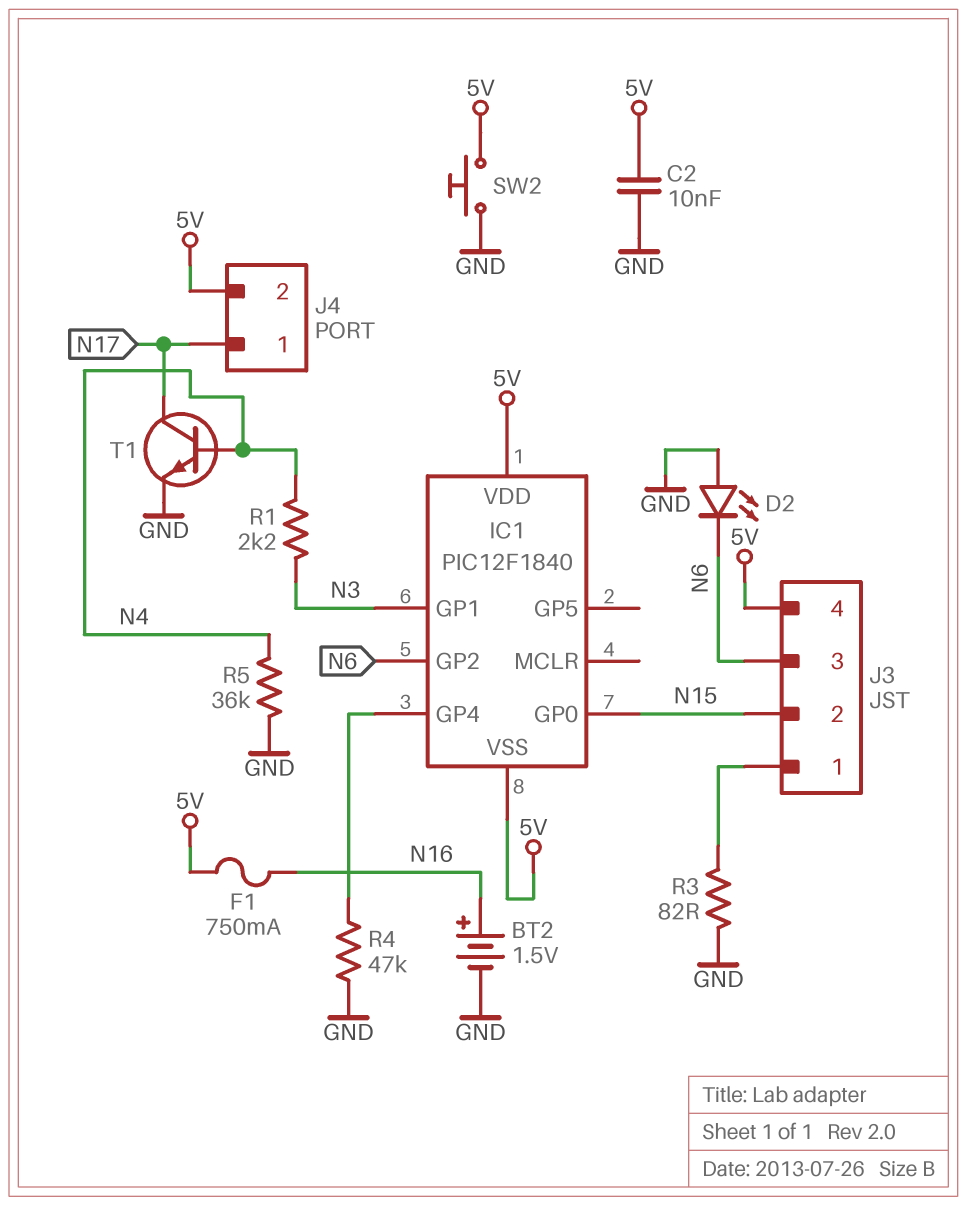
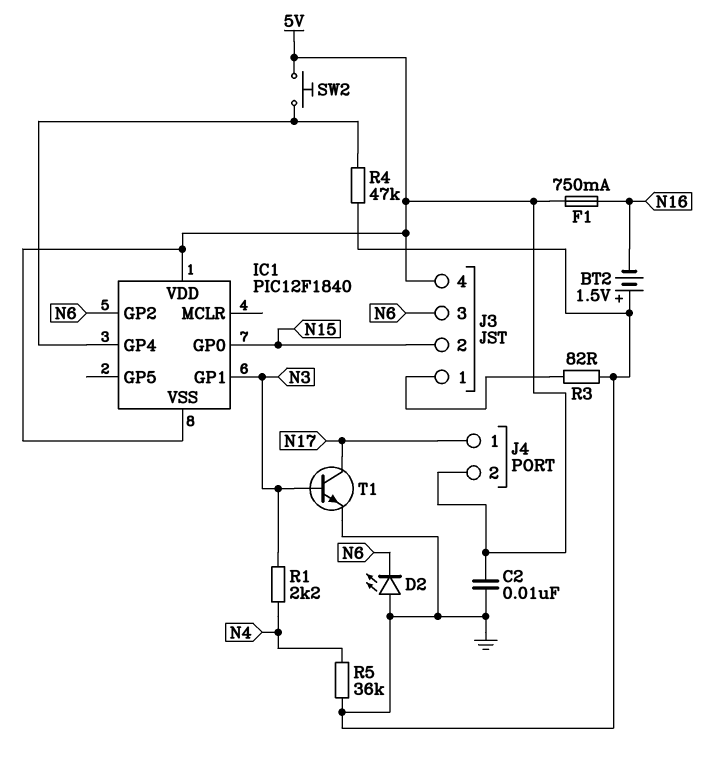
BT2: 1.5V (plus N16, minus GND) -> 1.5V (plus GND, minus N16)
SW2: button (5V, GND) -> button (5V, IC1/GP4)
T1: NPN (B N4, C N17, E GND) -> NPN (B N3, C N17, E GND)

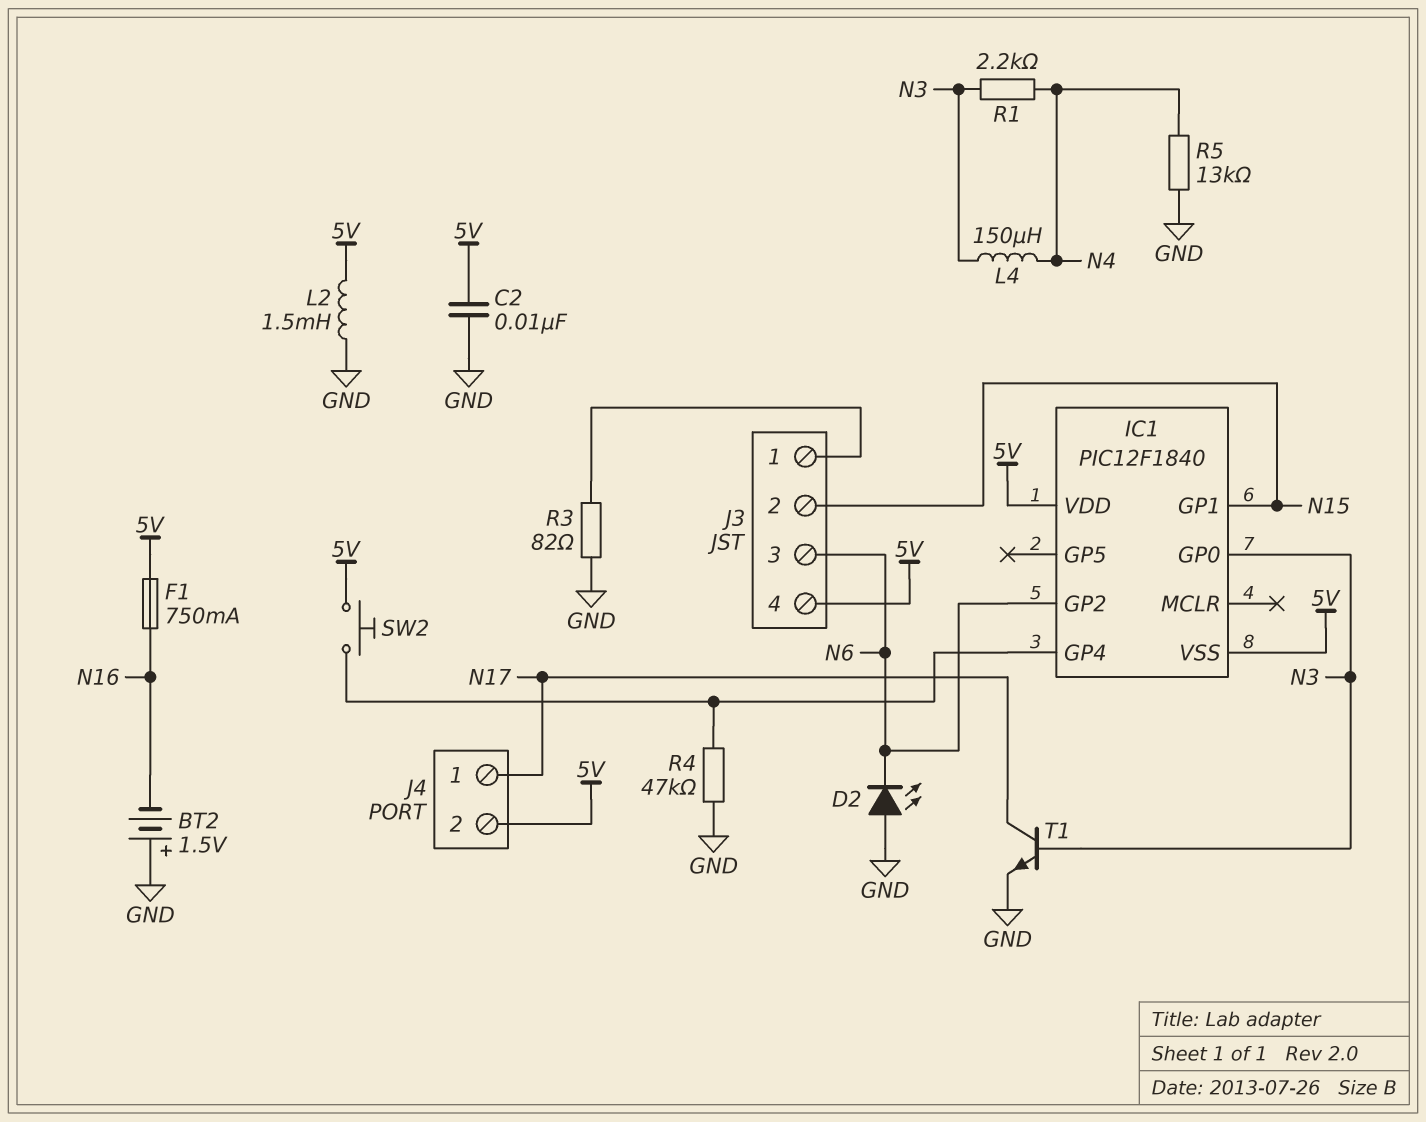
IC1 pin GP0: N15 -> N3
IC1 pin GP1: N3 -> N15
L2: none -> 1.5mH (5V, GND)
L4: none -> 150uH (N3, N4)
R5: 36k (GND, N4) -> 13k (GND, N4)

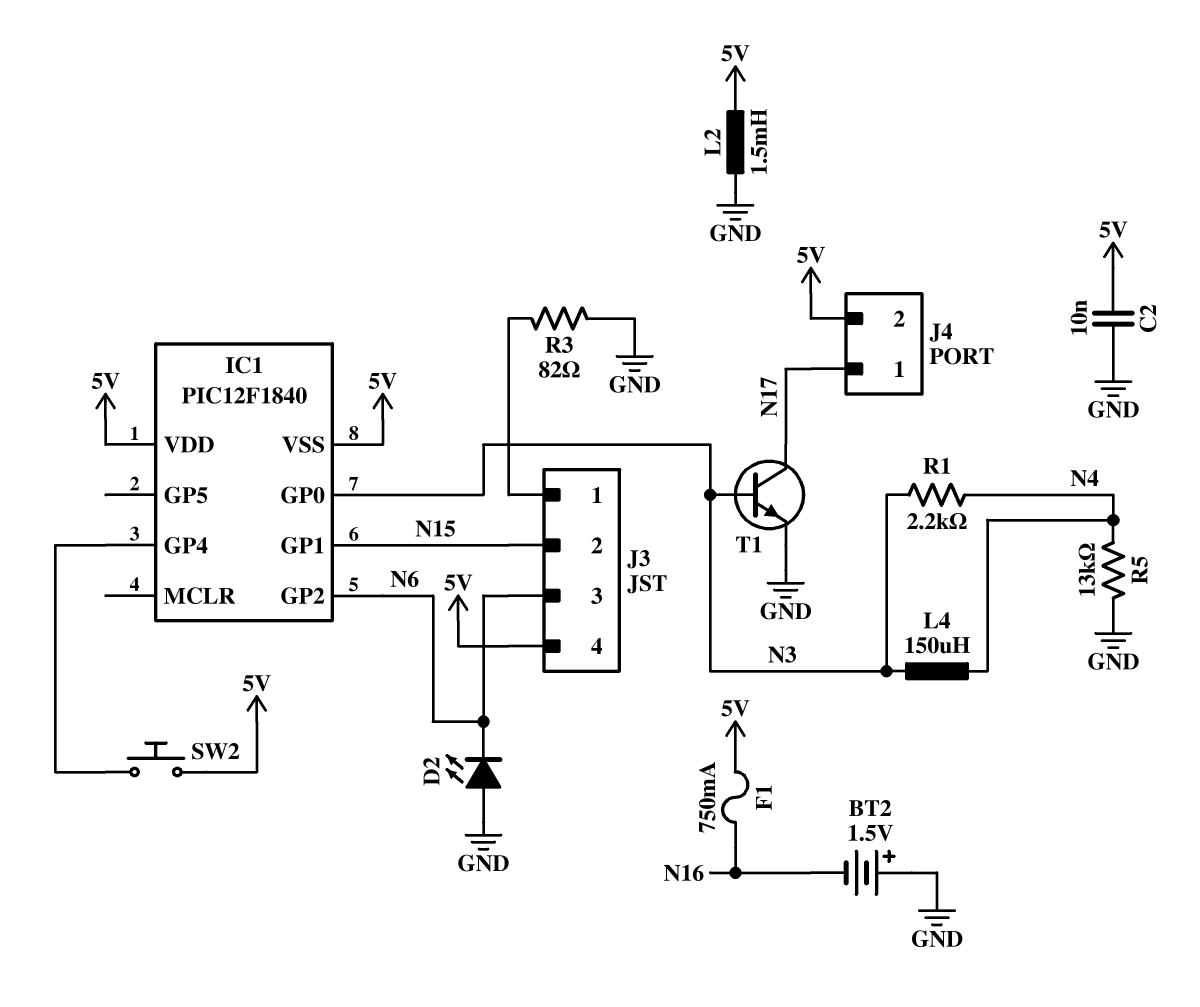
R4: 47k (GND, IC1/GP4) -> none

